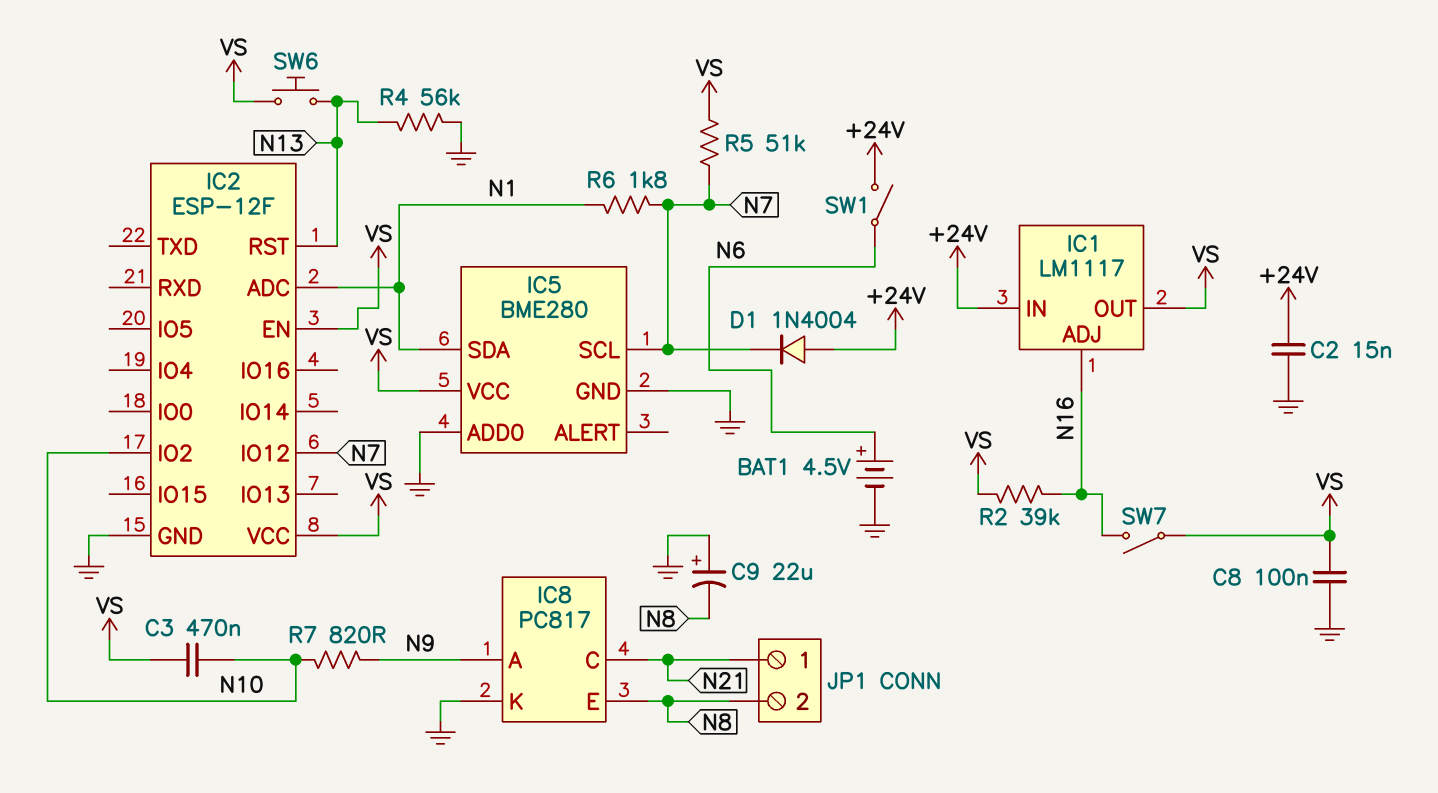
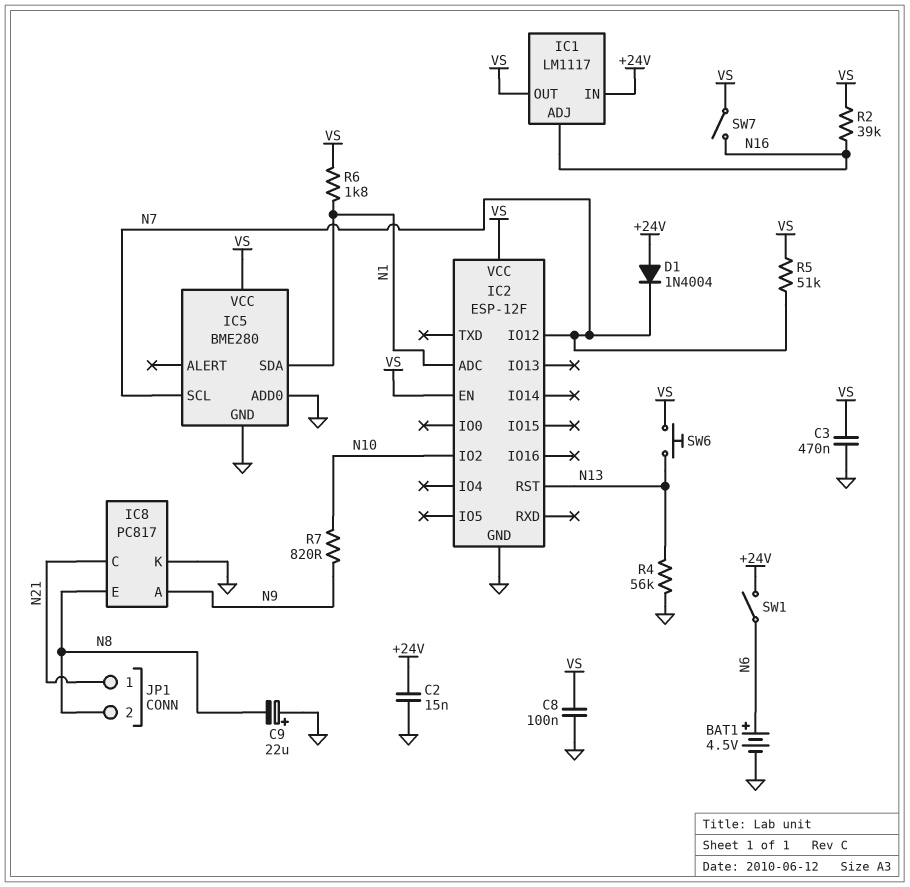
C3: 470nF (N10, VS) -> 470nF (GND, VS)
R6: 1.8k (N1, N7) -> 1.8k (N1, VS)

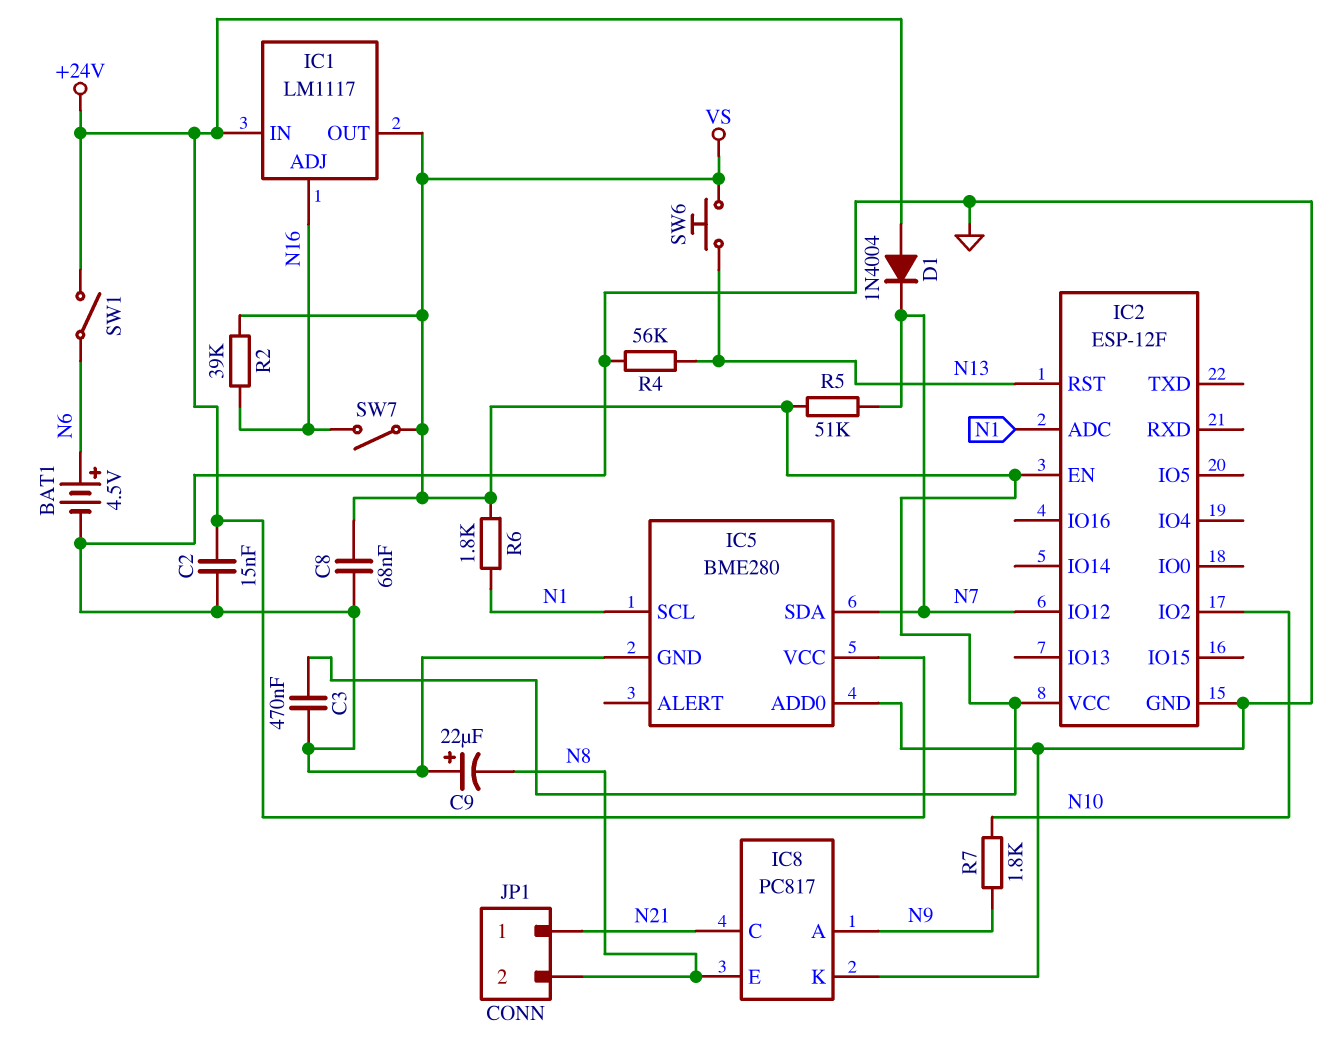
C8: 100nF (GND, VS) -> 68nF (GND, VS)
IC5 pin SCL: N7 -> N1
IC5 pin SDA: N1 -> N7
IC5 pin VCC: VS -> +24V
R7: 820 (N9, N10) -> 1.8k (N9, N10)

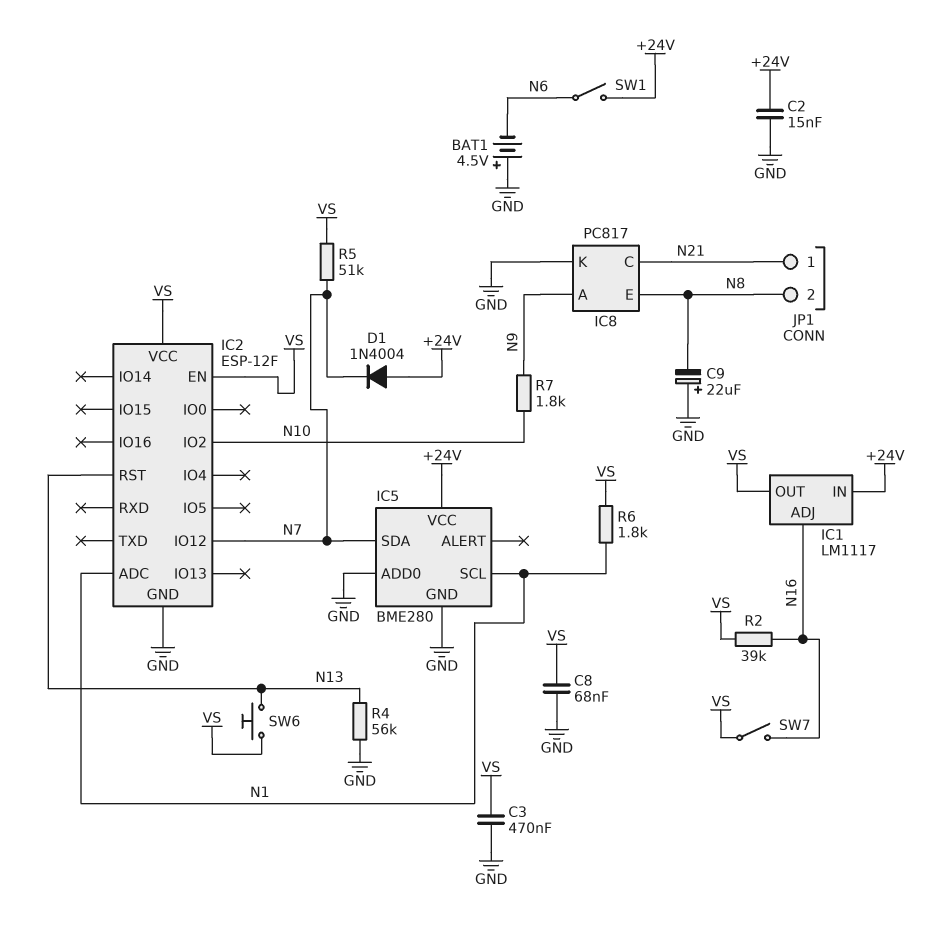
BAT1: 4.5V (plus N6, minus GND) -> 4.5V (plus GND, minus N6)

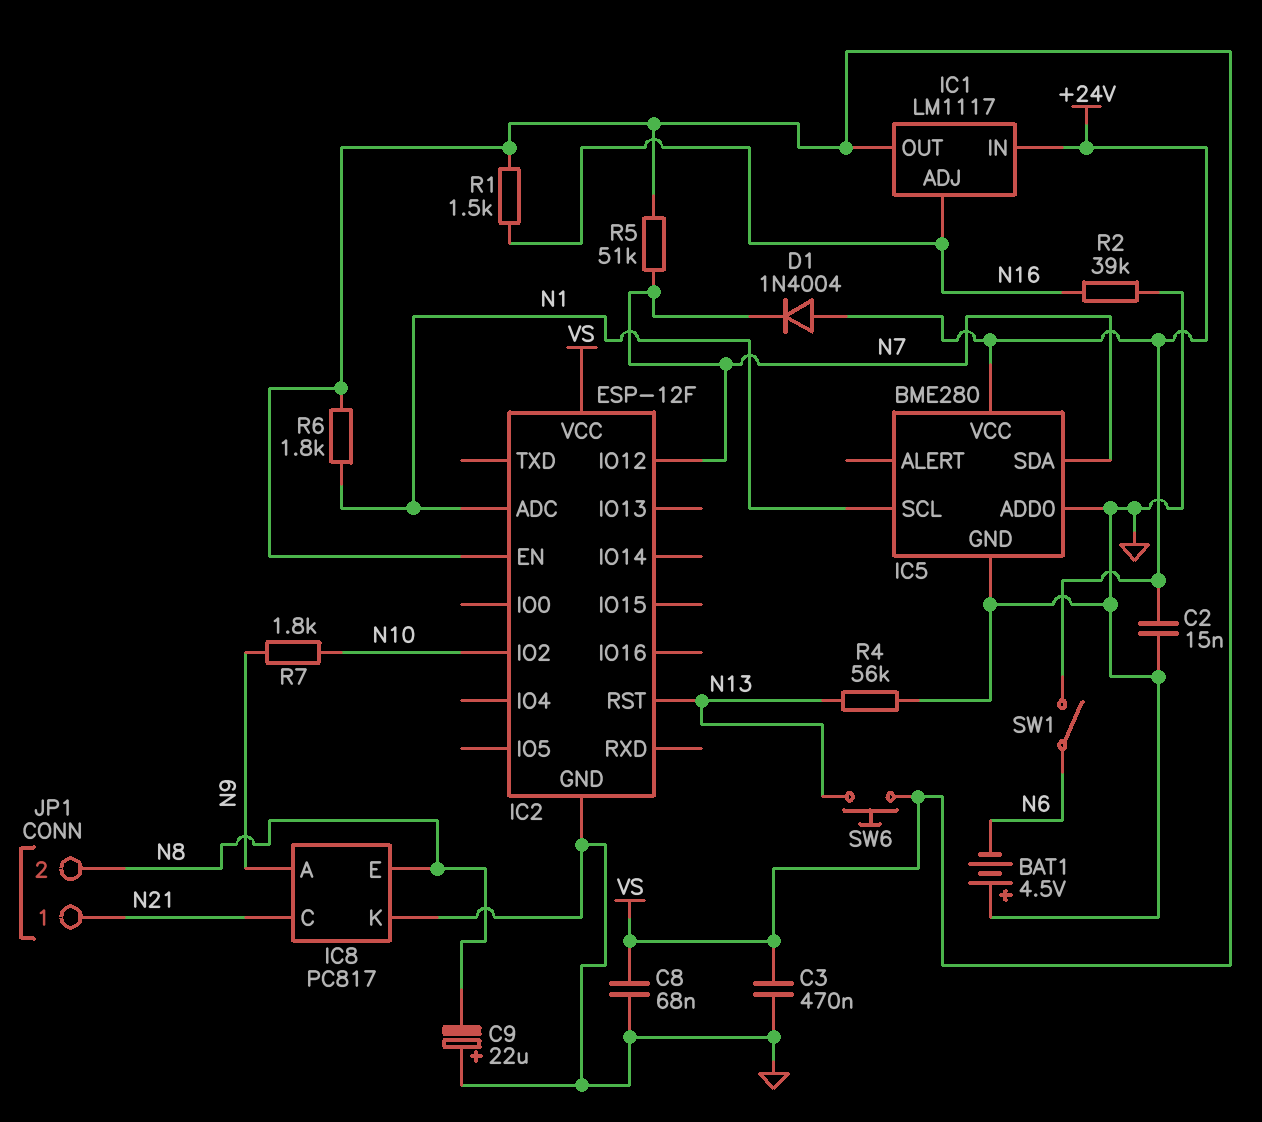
R1: none -> 1.5k (N16, VS)
R2: 39k (N16, VS) -> 39k (GND, N16)
SW7: switch (N16, VS) -> none

